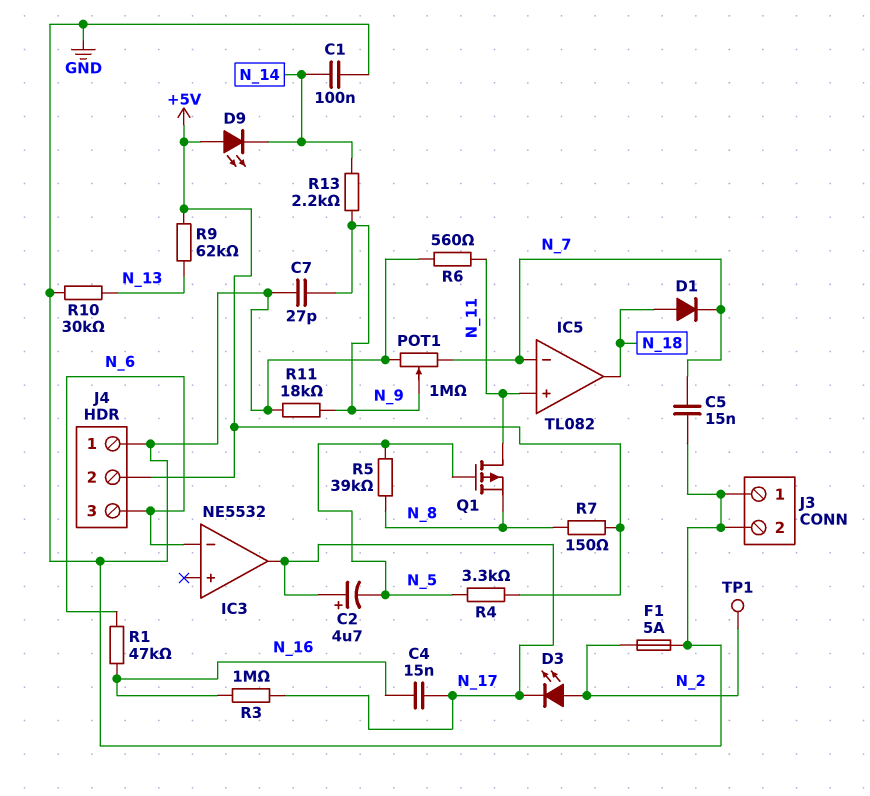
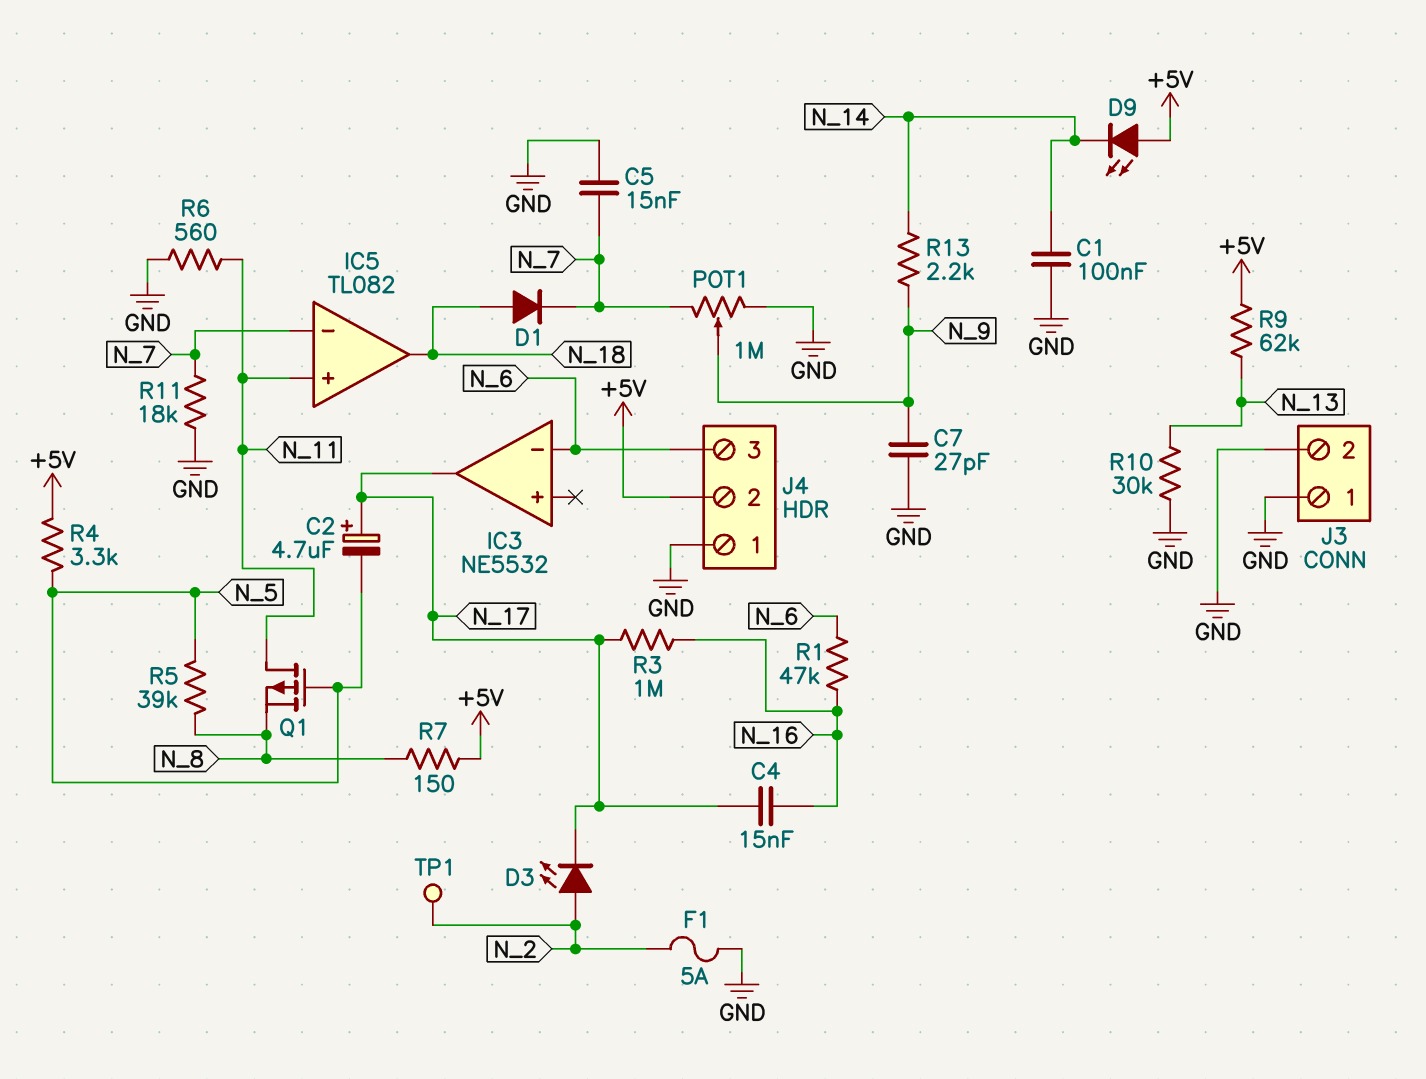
R11: 18k (GND, N_9) -> 18k (GND, N_7)

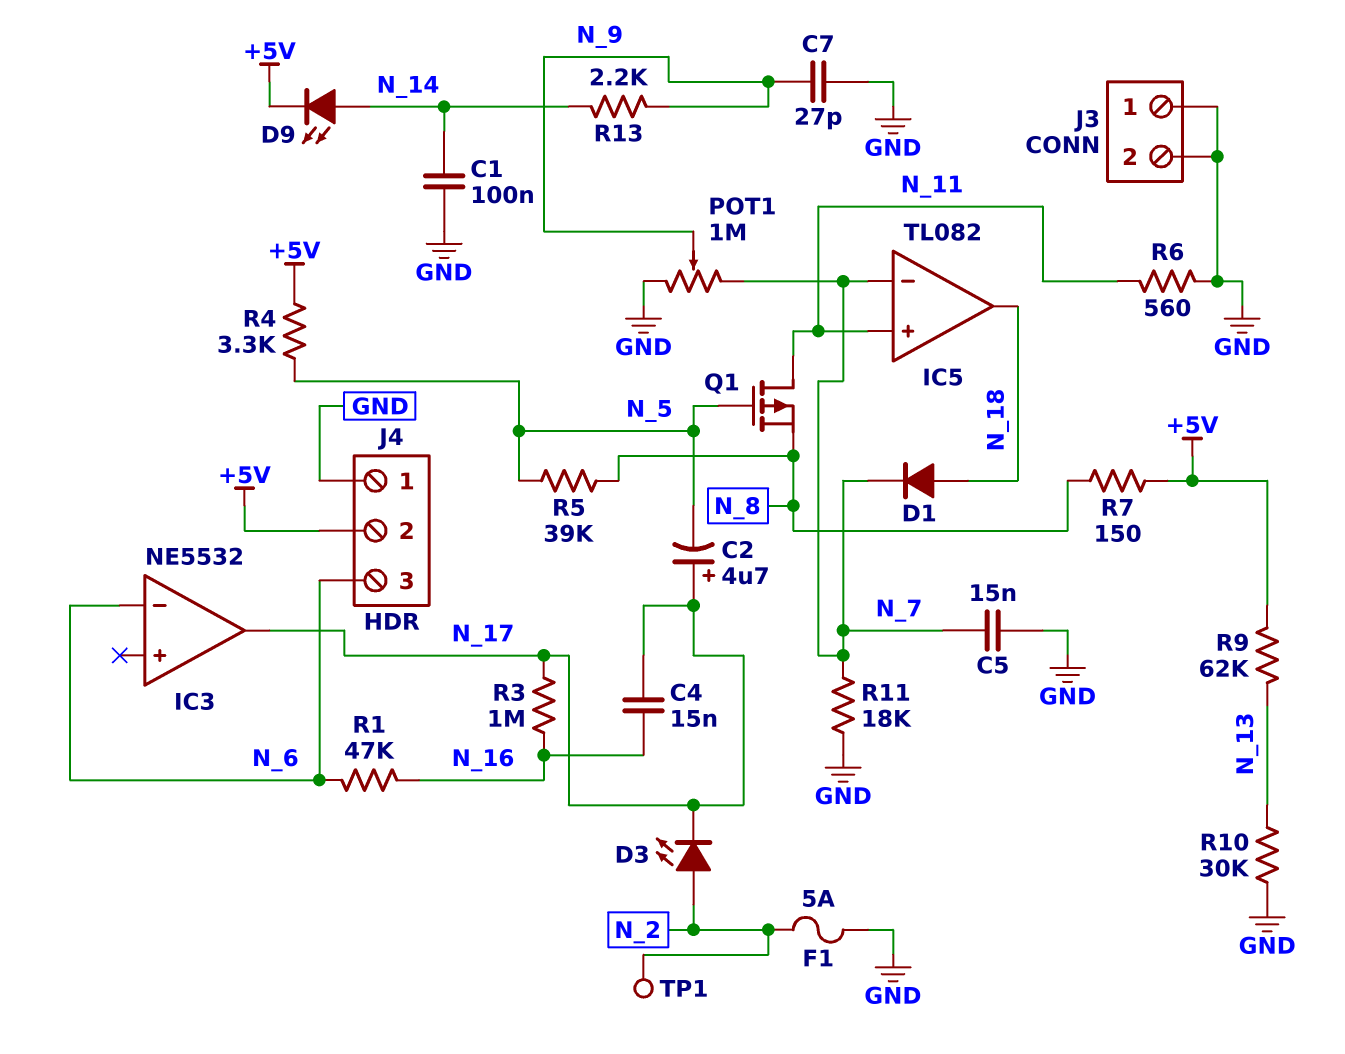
D9: LED (A +5V, K N_14) -> LED (A N_14, K +5V)

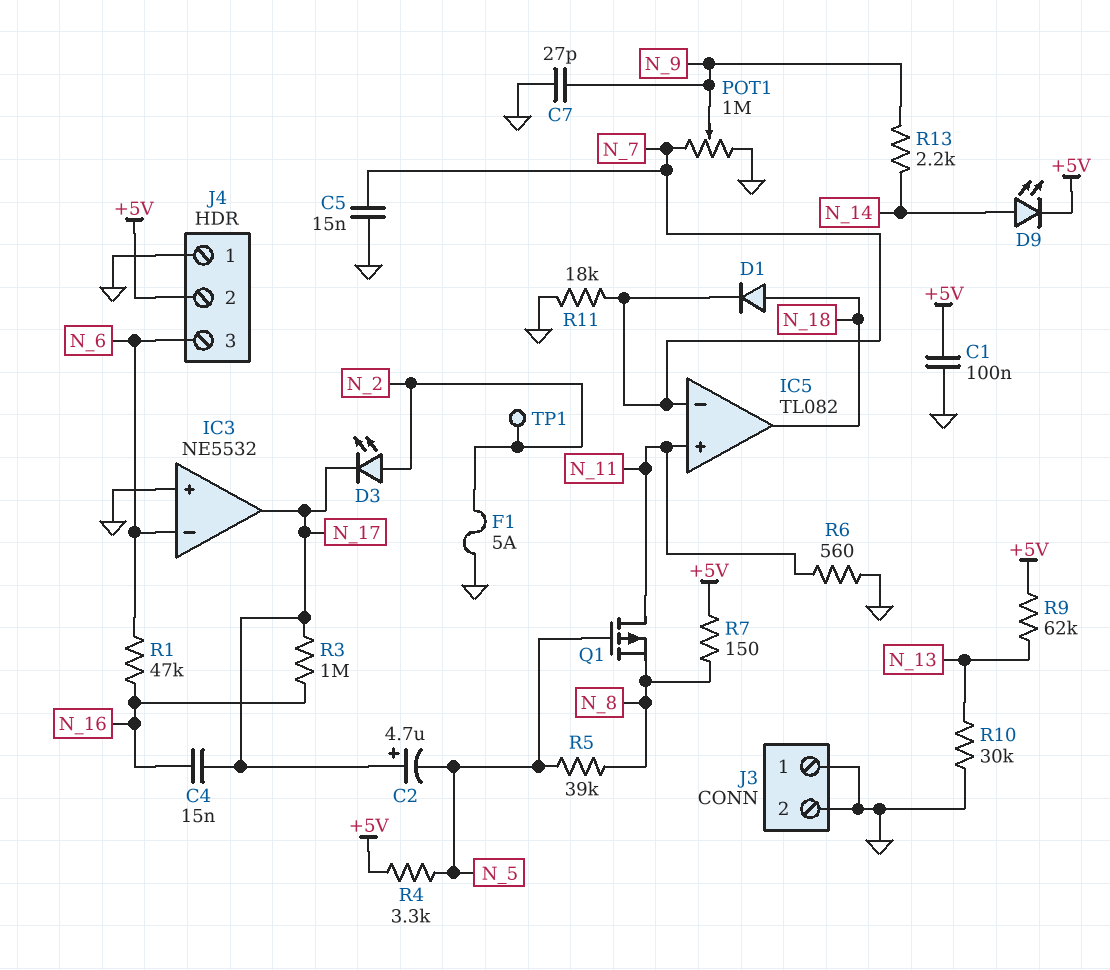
C1: 100nF (GND, N_14) -> 100nF (+5V, GND)
IC3 pin in+: none -> GND

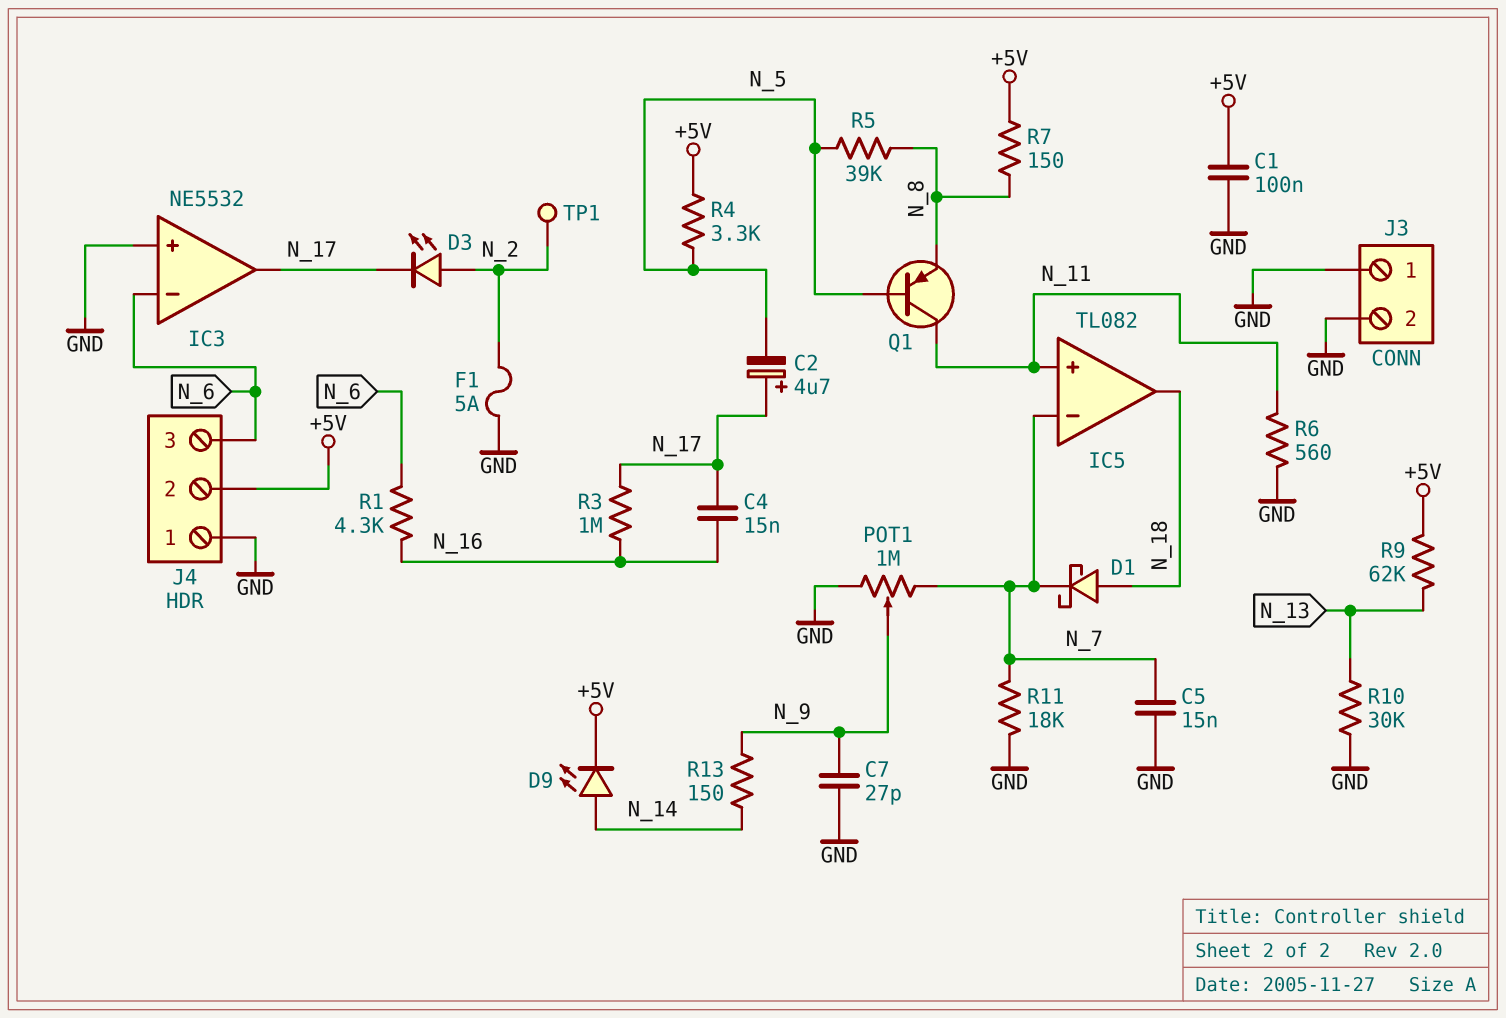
D1: diode (A N_18, K N_7) -> schottky (A N_18, K N_7)
Q1: PMOS (G N_5, D N_11, S N_8) -> PNP (B N_5, C N_11, E N_8)
R1: 47k (N_6, N_16) -> 4.3k (N_6, N_16)
R13: 2.2k (N_9, N_14) -> 150 (N_9, N_14)

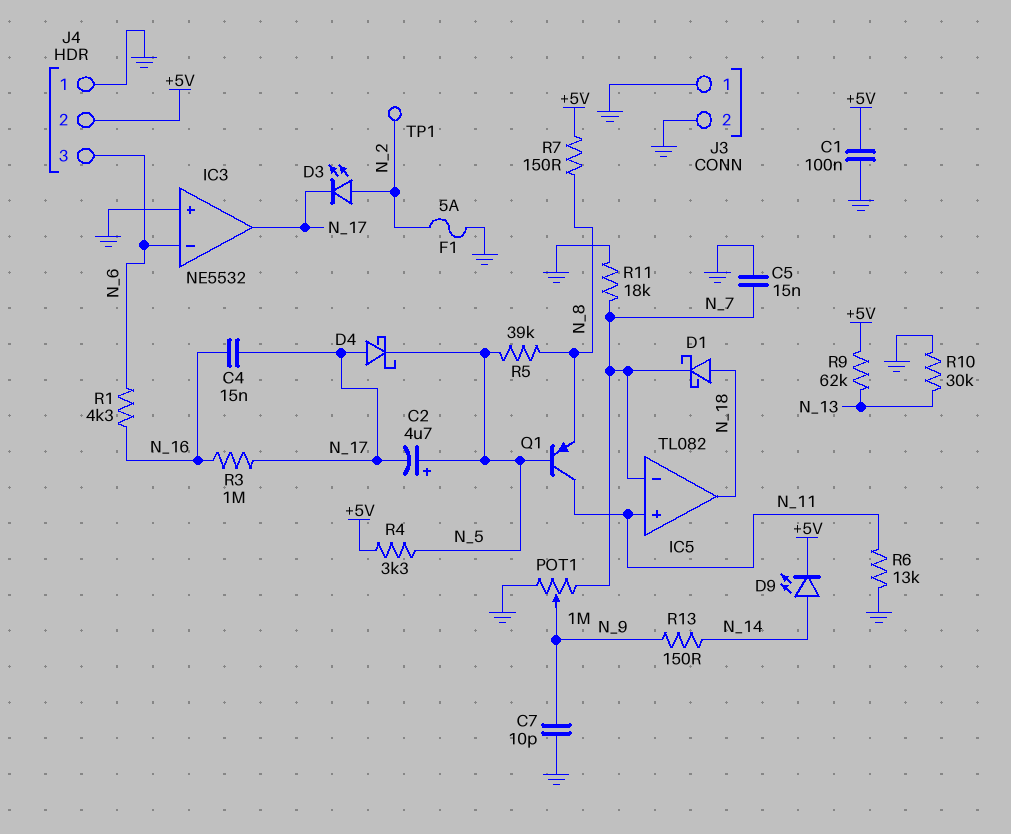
C2: 4.7uF (plus N_17, minus N_5) -> 4.7uF (plus N_5, minus N_17)
C7: 27pF (GND, N_9) -> 10pF (GND, N_9)
D4: none -> schottky (A N_17, K N_5)
R6: 560 (GND, N_11) -> 13k (GND, N_11)

